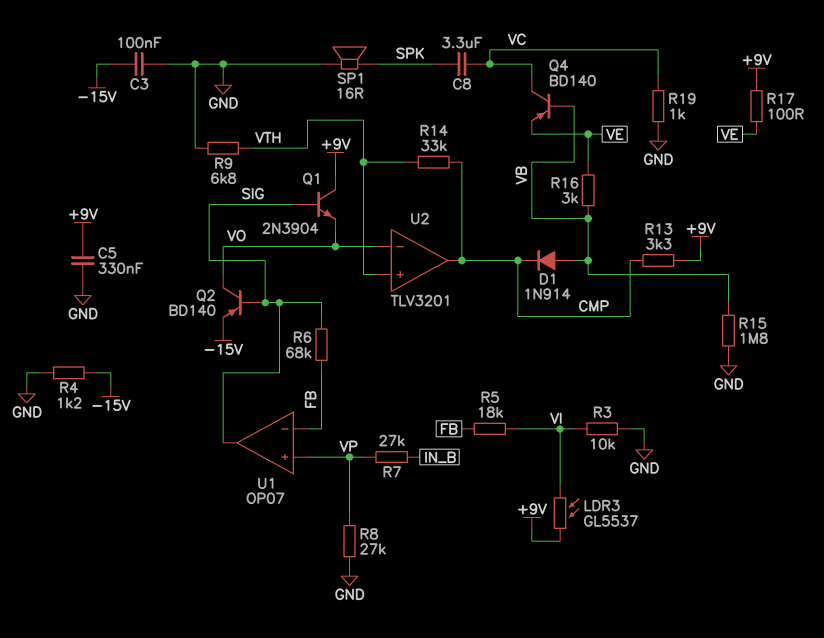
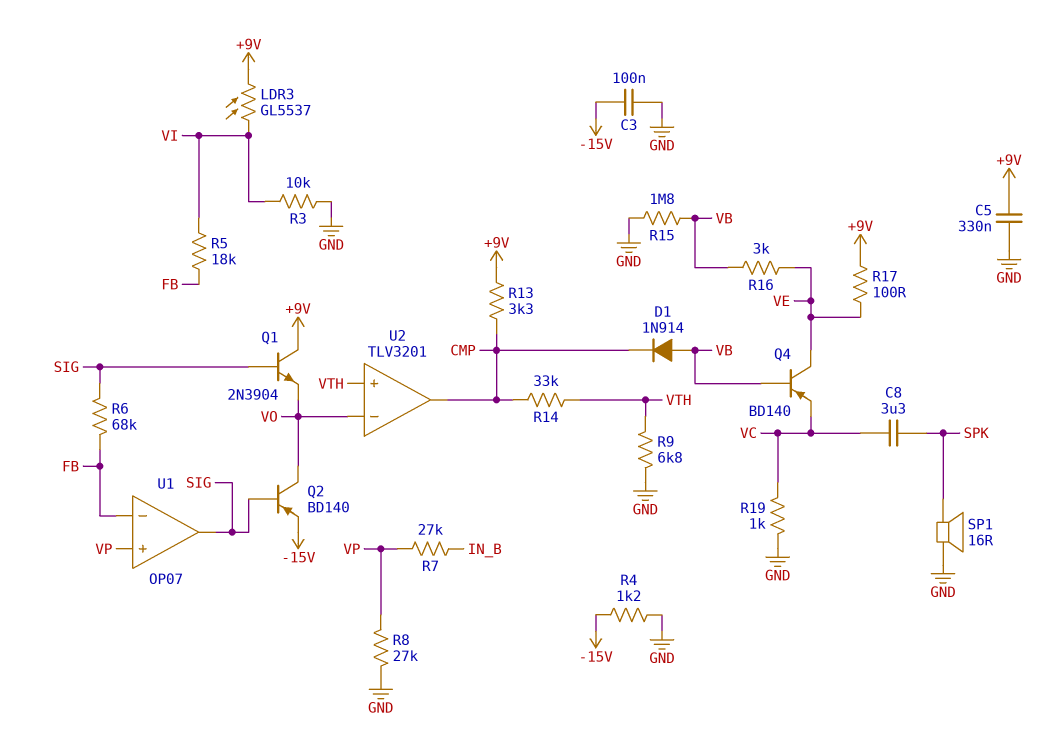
Q4: PNP BD140 (B VB, C VC, E VE) -> PNP BD140 (B VB, C VE, E VC)

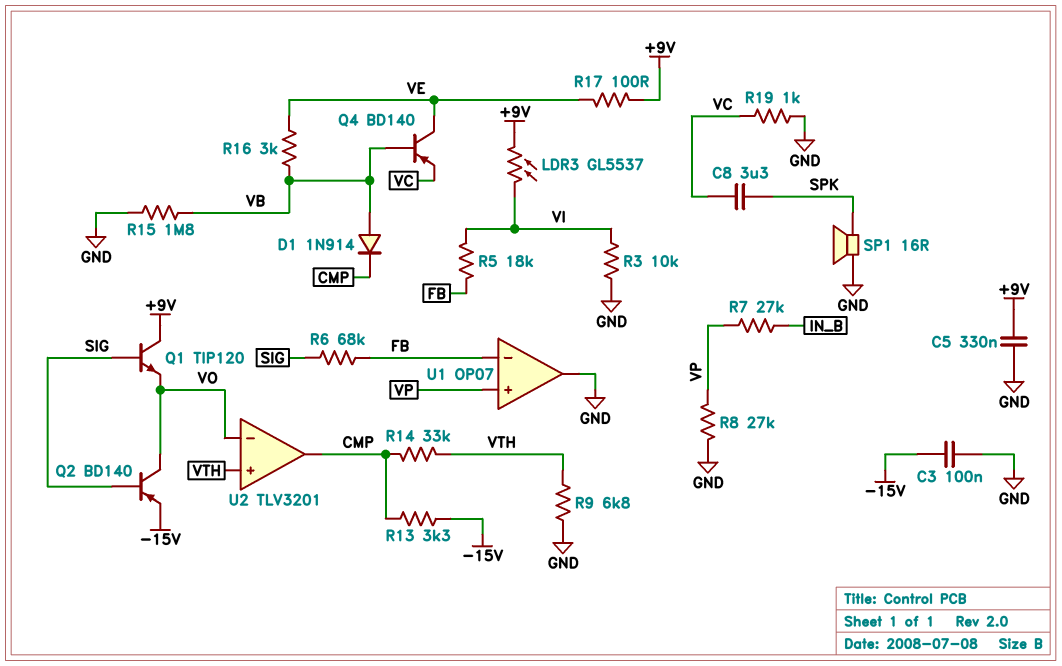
Q1: NPN 2N3904 (B SIG, C +9V, E VO) -> NPN TIP120 (B SIG, C +9V, E VO)
R4: 1.2k (-15V, GND) -> none
R13: 3.3k (+9V, CMP) -> 3.3k (-15V, CMP)
U1 pin out: SIG -> GND

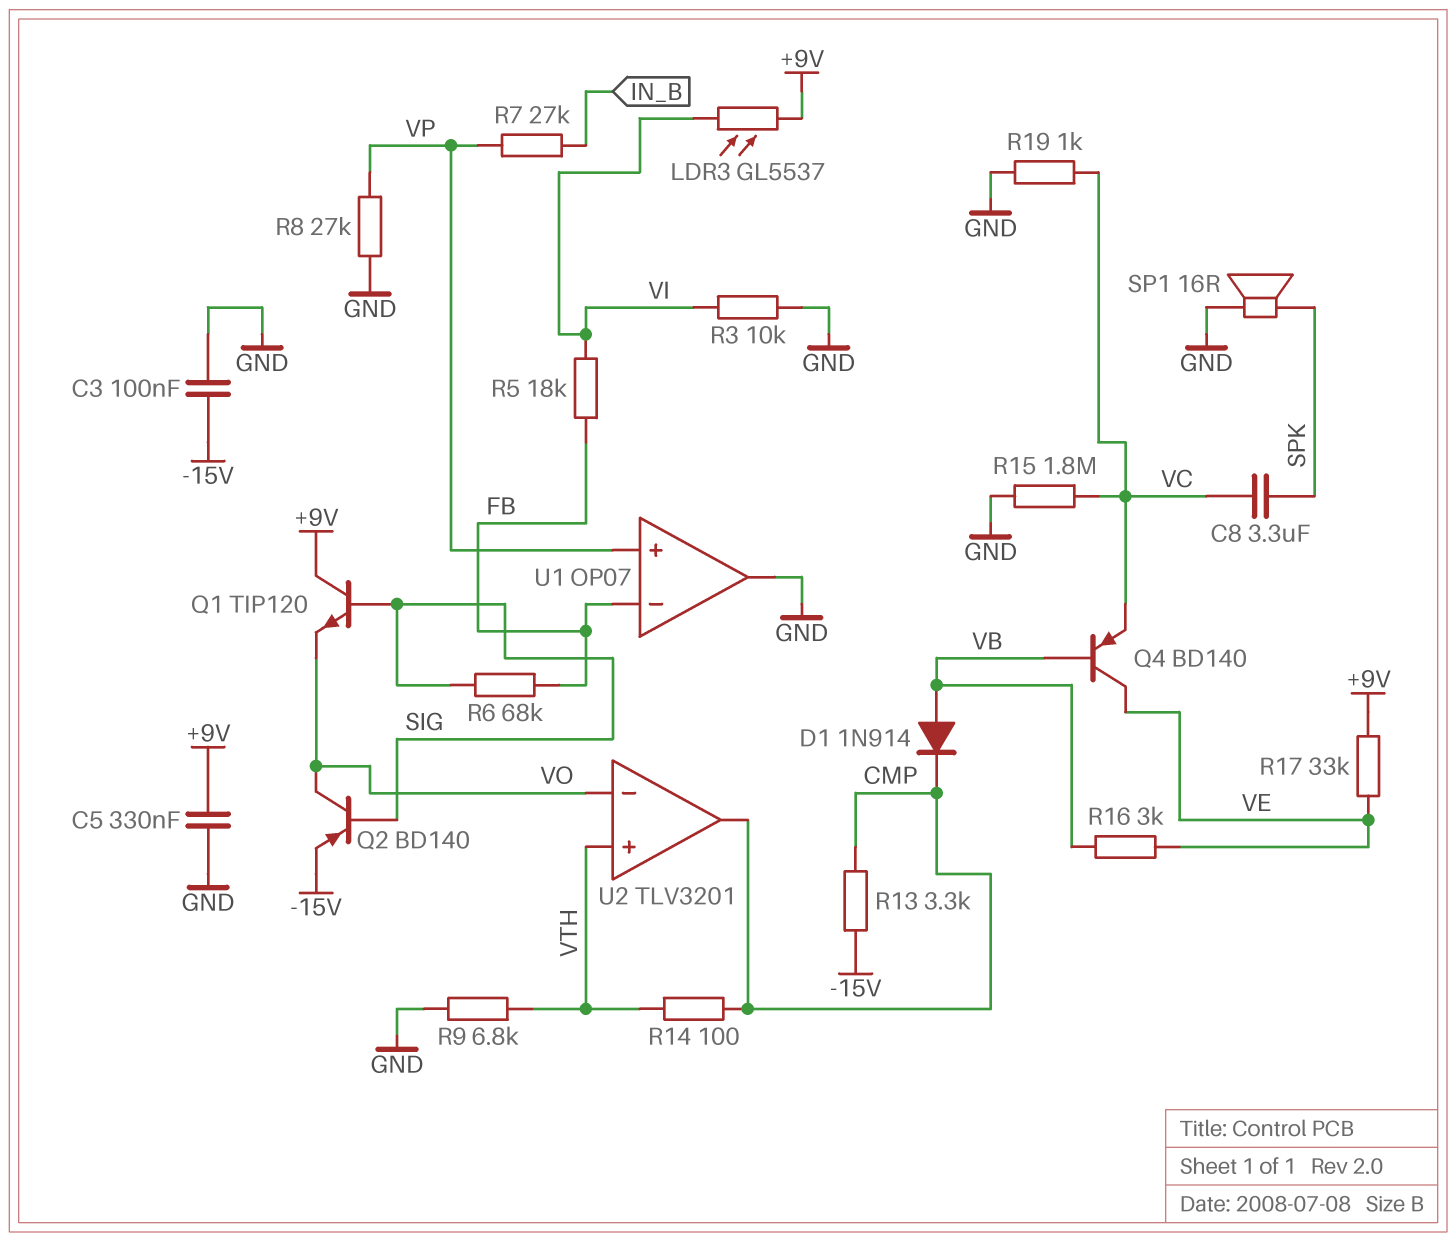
R14: 33k (CMP, VTH) -> 100 (CMP, VTH)
R15: 1.8M (GND, VB) -> 1.8M (GND, VC)
R17: 100 (+9V, VE) -> 33k (+9V, VE)

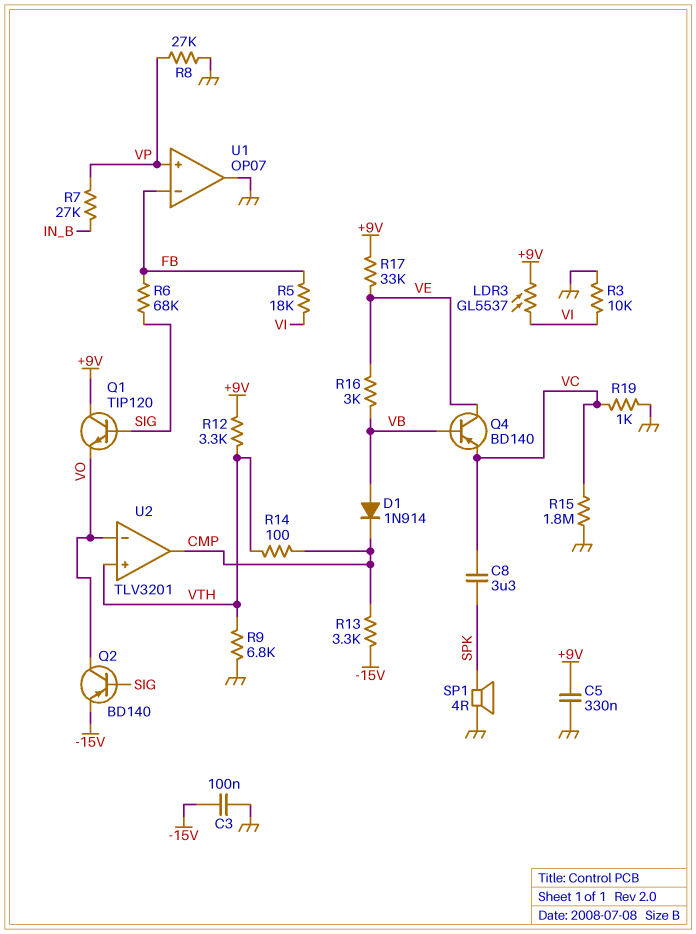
R12: none -> 3.3k (+9V, VTH)
SP1: speaker 16R (GND, SPK) -> speaker 4R (GND, SPK)

